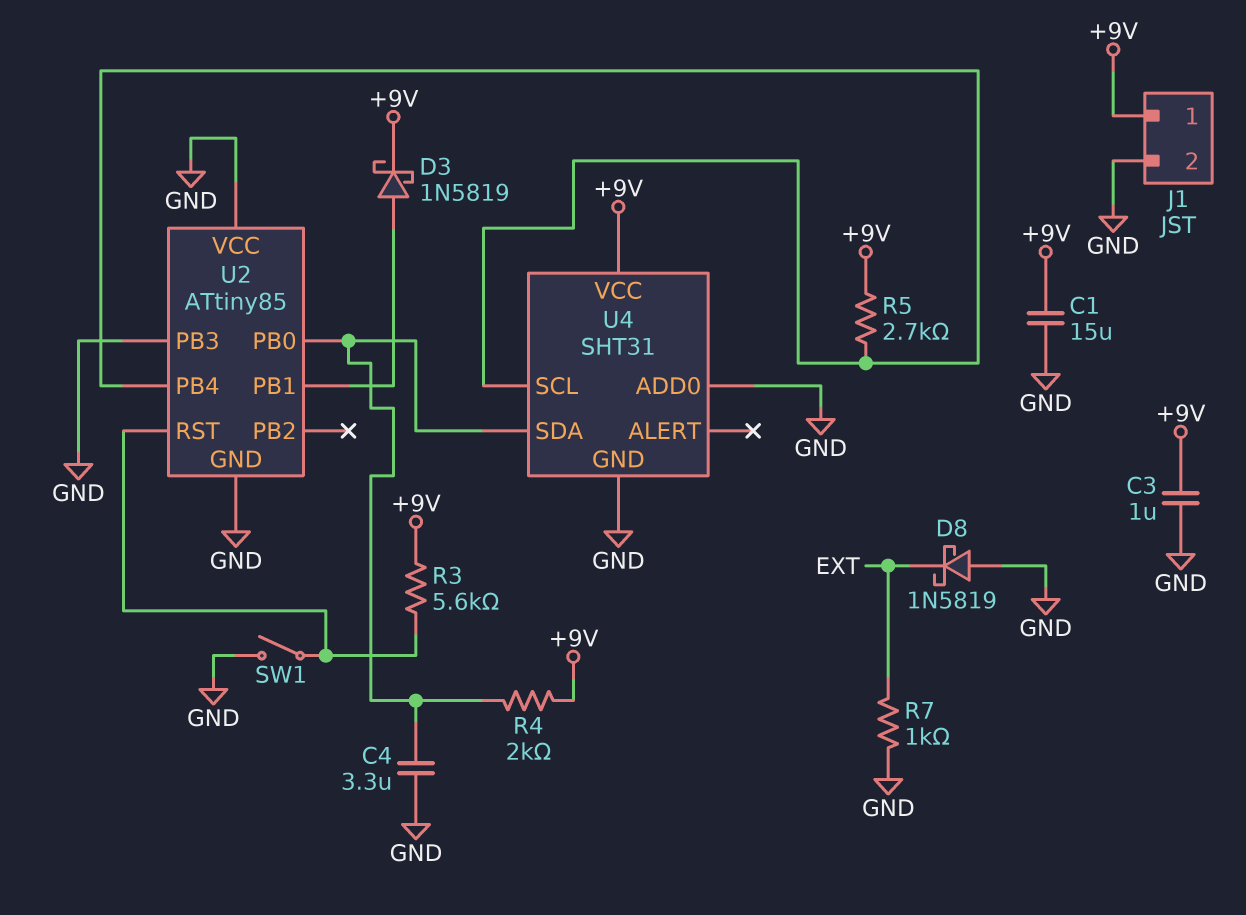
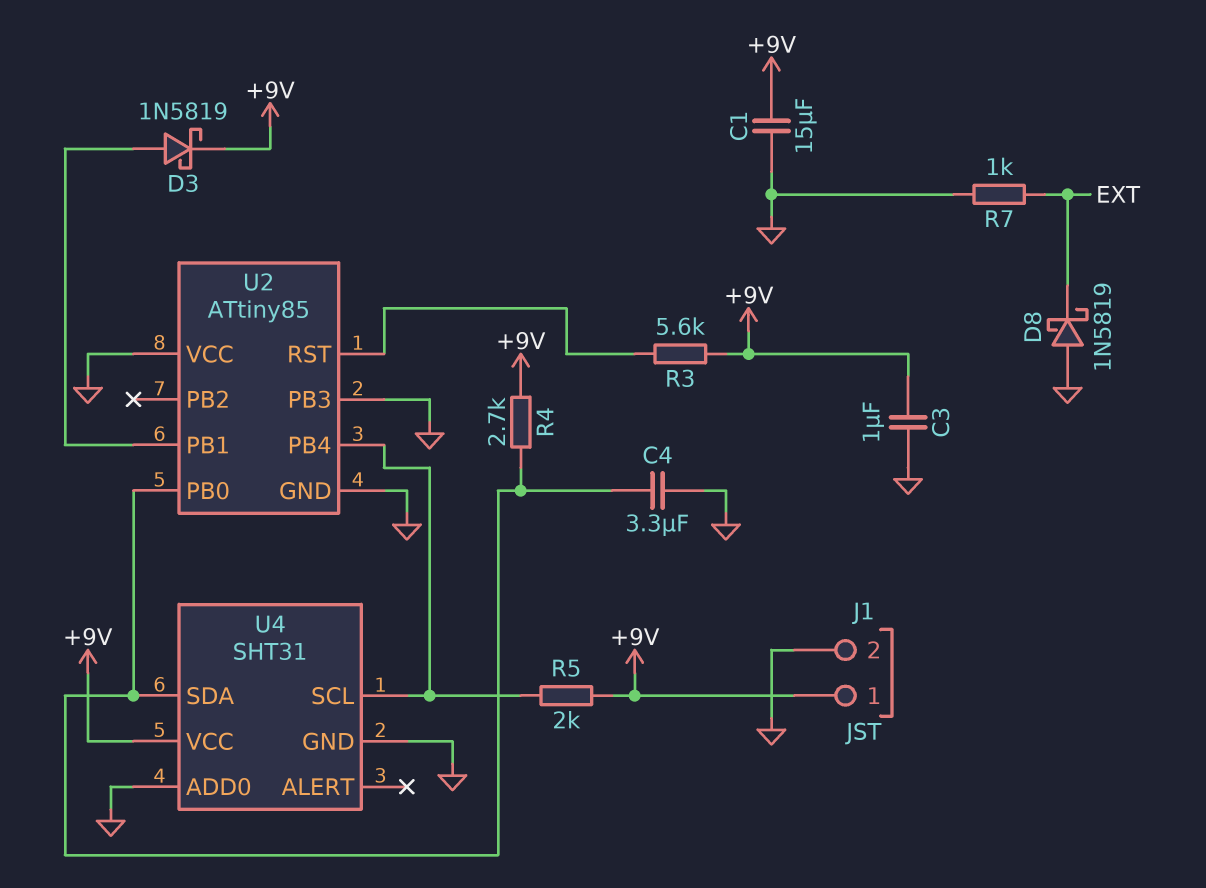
R4: 2k (+9V, U2/PB0) -> 2.7k (+9V, U2/PB0)
R5: 2.7k (+9V, U2/PB4) -> 2k (+9V, U2/PB4)
SW1: switch (GND, U2/RST) -> none

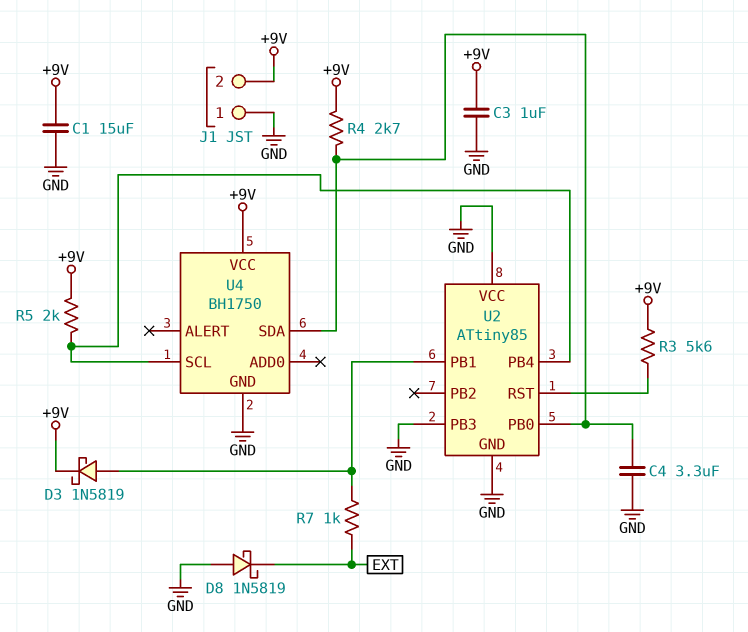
J1 pin 1: +9V -> GND
J1 pin 2: GND -> +9V
R7: 1k (EXT, GND) -> 1k (EXT, U2/PB1)
U4: SHT31 -> BH1750
U4 pin ADD0: GND -> none

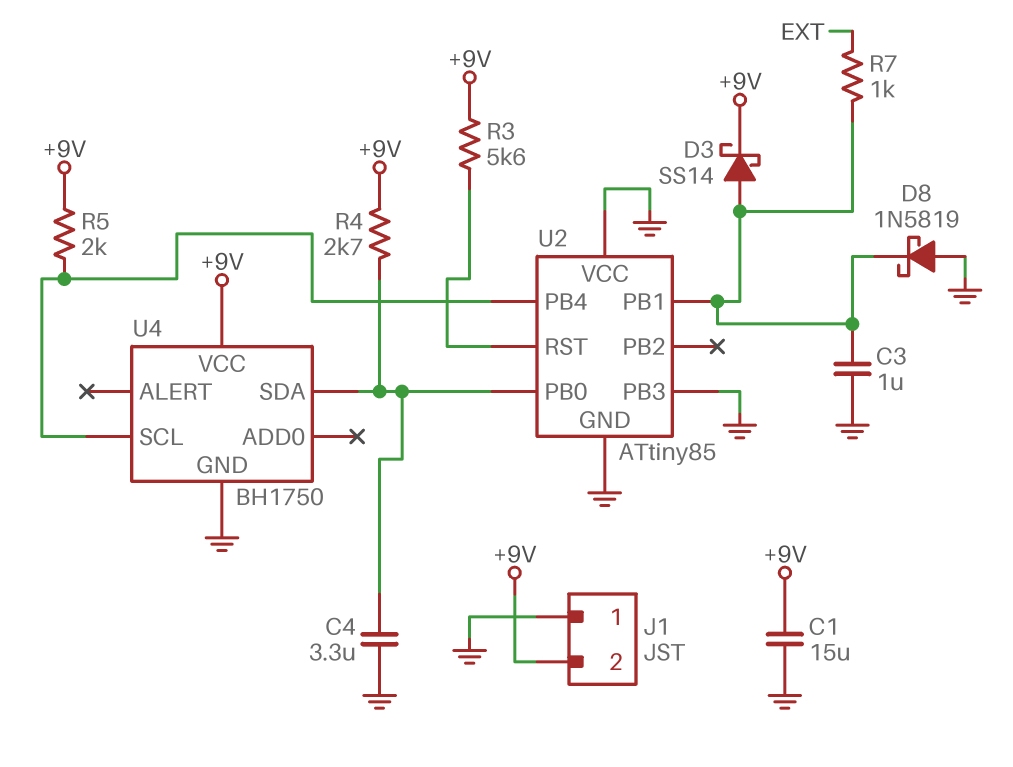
C3: 1uF (+9V, GND) -> 1uF (GND, U2/PB1)
D3: schottky 1N5819 (A U2/PB1, K +9V) -> schottky SS14 (A U2/PB1, K +9V)
D8: schottky 1N5819 (A GND, K EXT) -> schottky 1N5819 (A GND, K U2/PB1)

